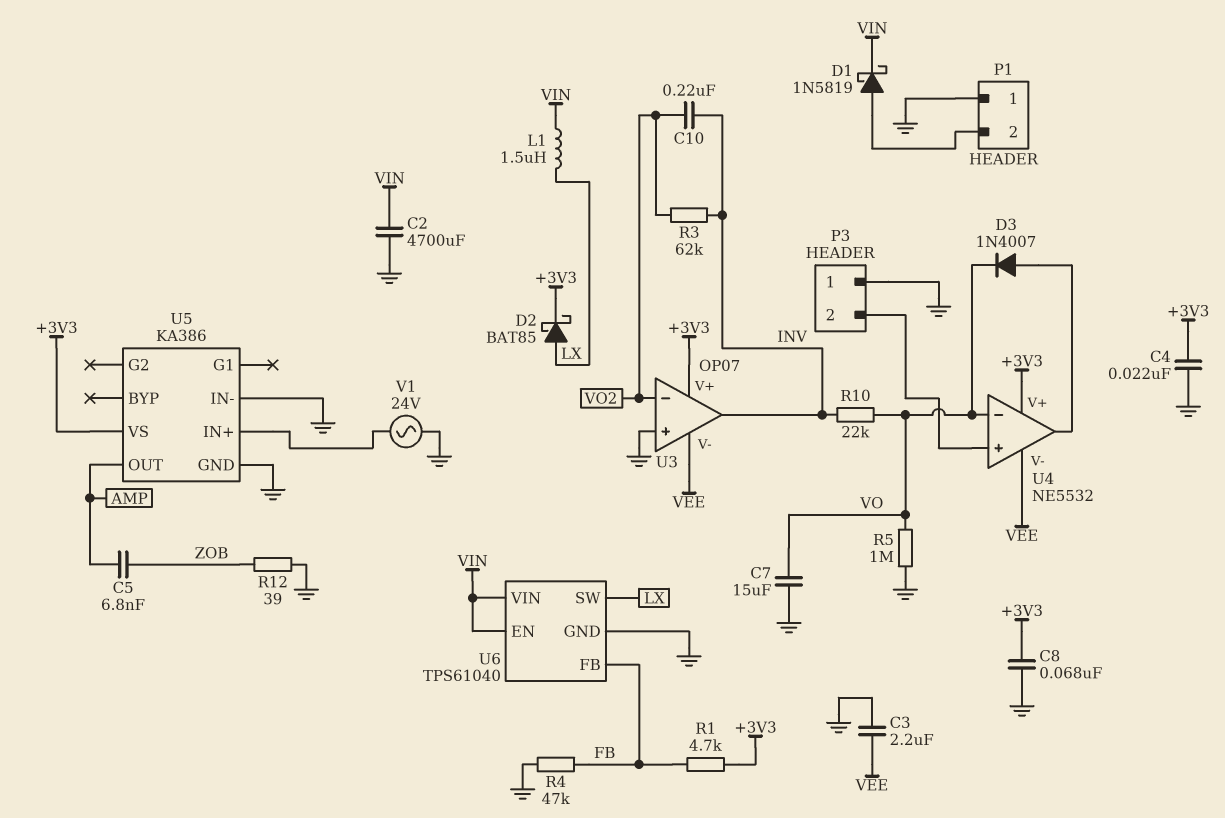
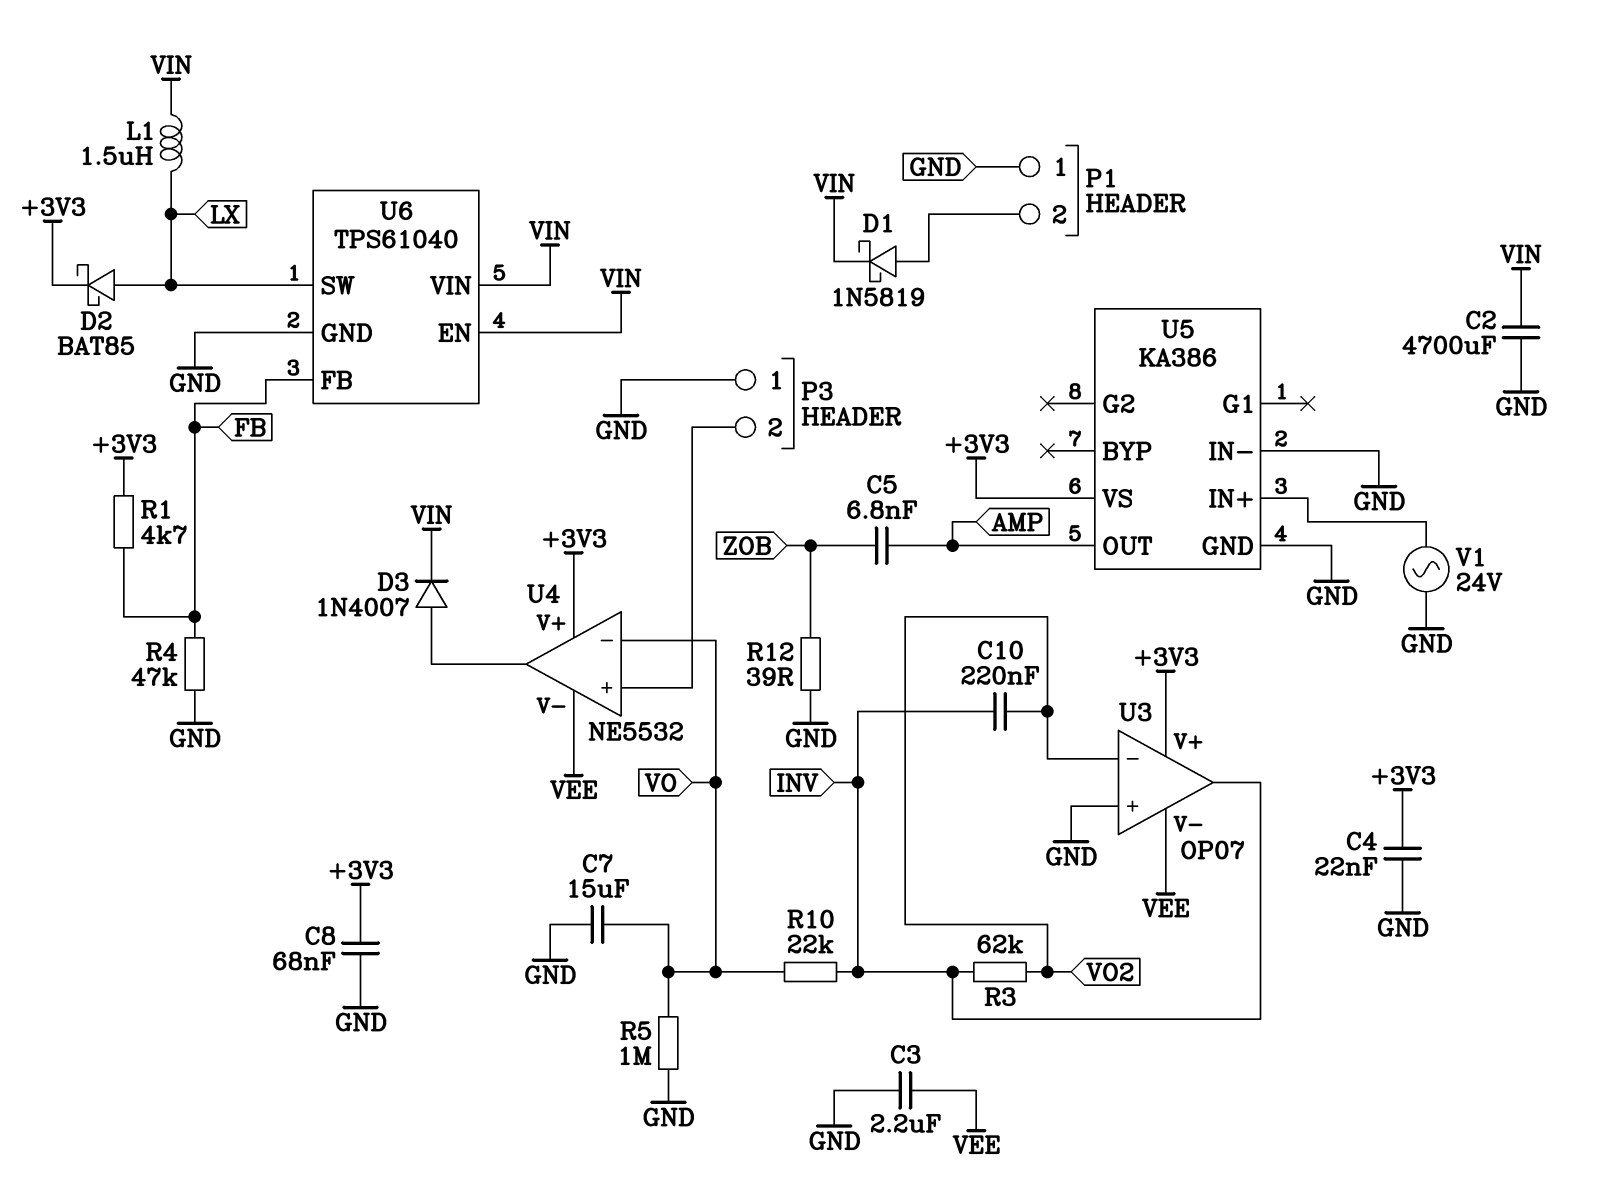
D3: diode 1N4007 (A U4/out, K VO) -> diode 1N4007 (A U4/out, K VIN)

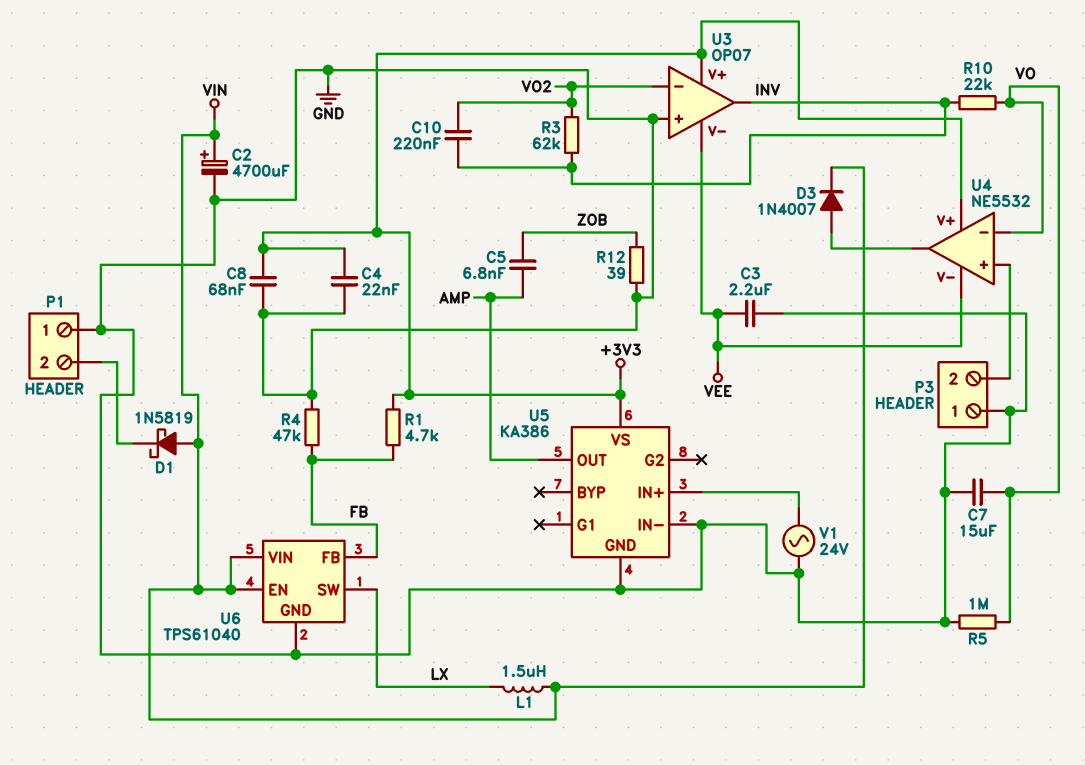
C2: 4700uF (GND, VIN) -> 4700uF (plus VIN, minus GND)
D1: schottky 1N5819 (A P1/2, K VIN) -> schottky 1N5819 (A VIN, K P1/2)
D2: schottky BAT85 (A LX, K +3V3) -> none

